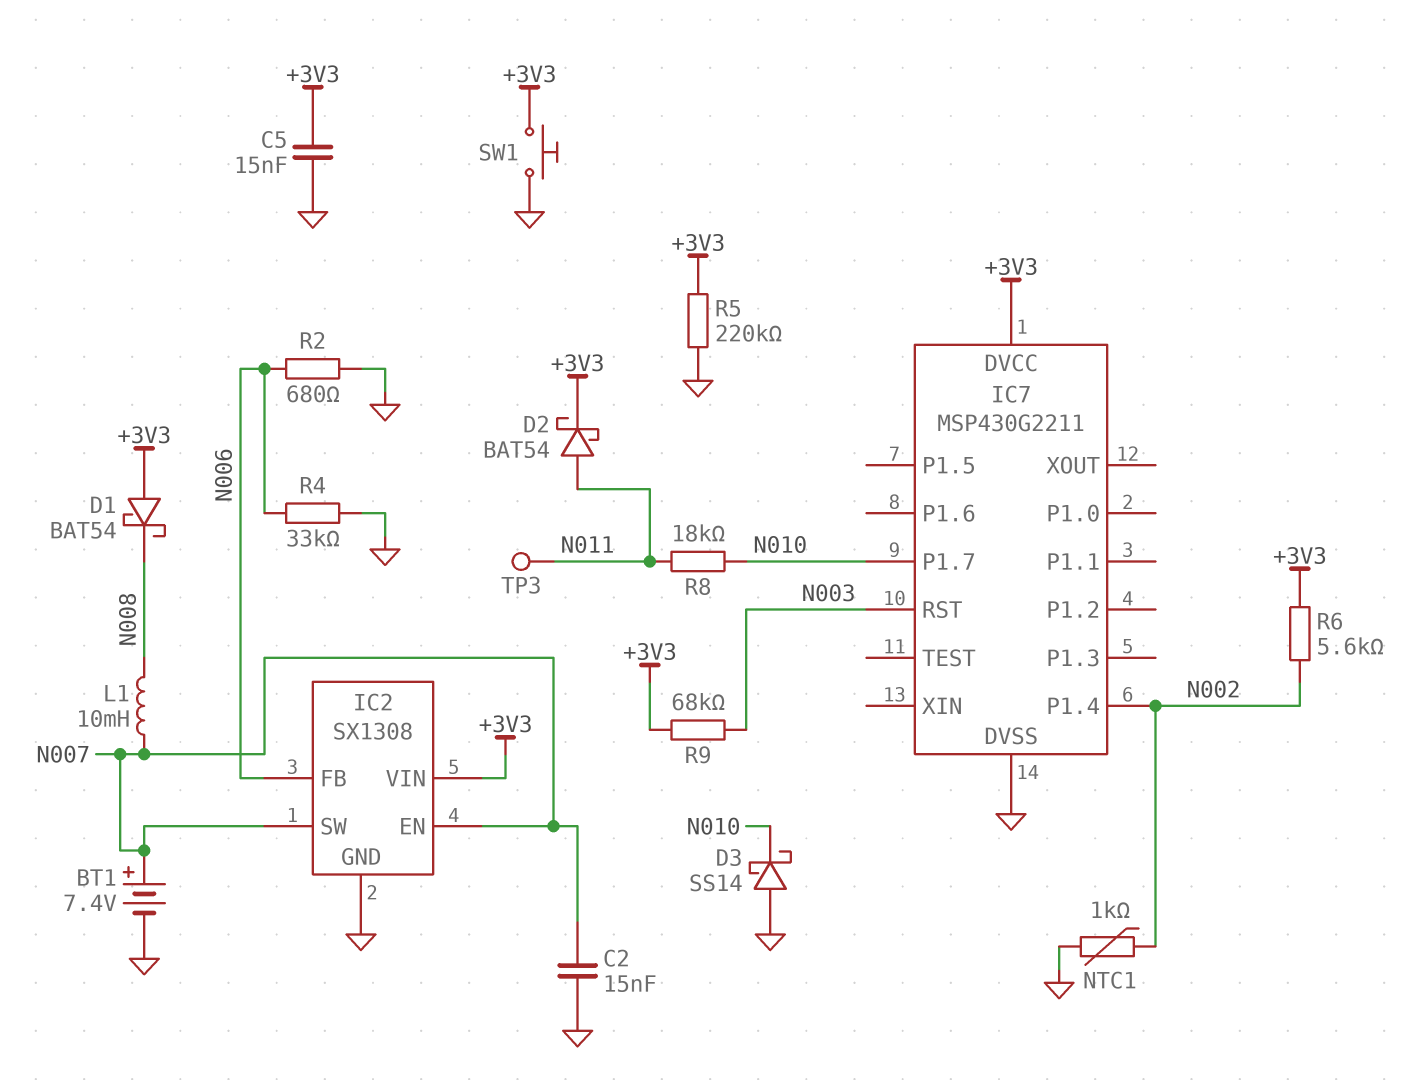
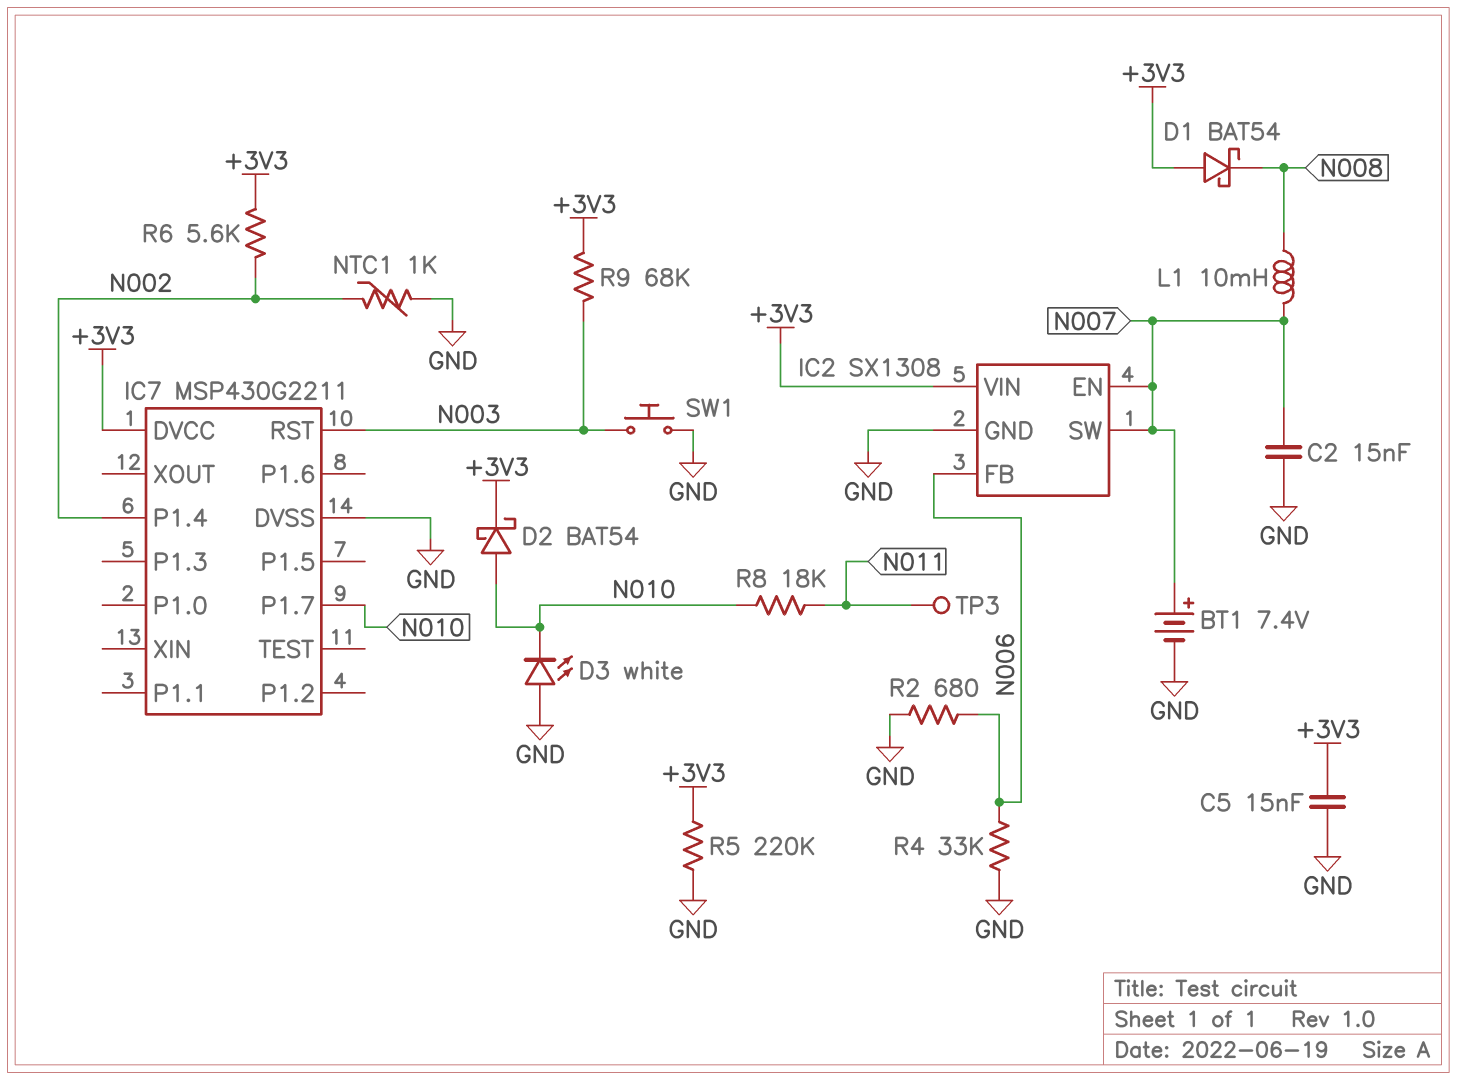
D2: schottky BAT54 (A N011, K +3V3) -> schottky BAT54 (A N010, K +3V3)
D3: schottky SS14 (A GND, K N010) -> LED white (A GND, K N010)
SW1: button (+3V3, GND) -> button (GND, N003)

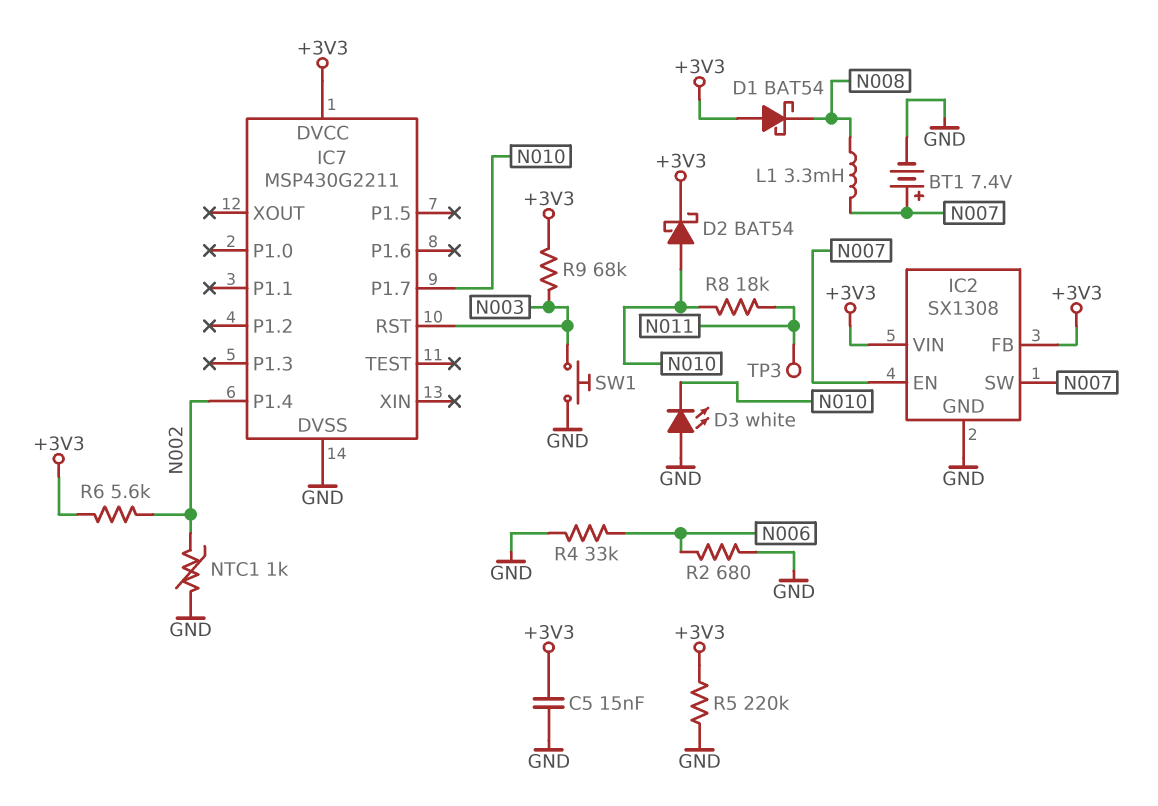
C2: 15nF (GND, N007) -> none
IC2 pin FB: N006 -> +3V3
L1: 10mH (N007, N008) -> 3.3mH (N007, N008)

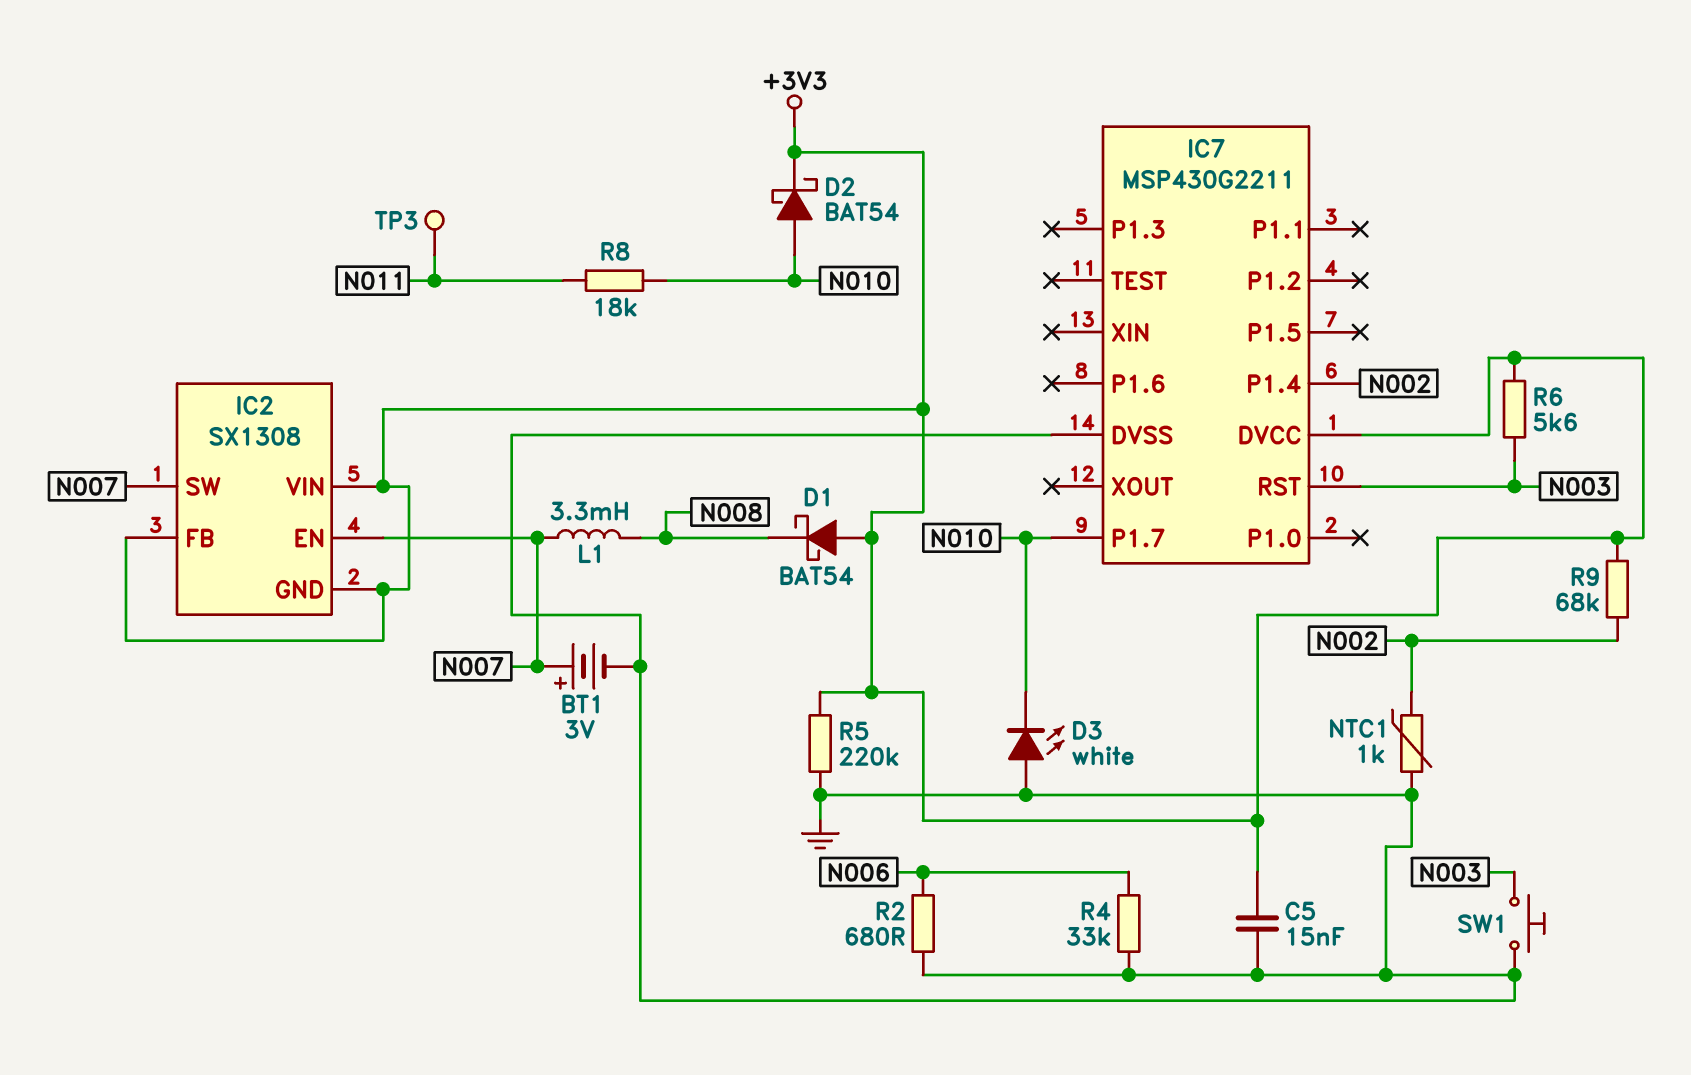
BT1: 7.4V (plus N007, minus GND) -> 3V (plus N007, minus GND)
IC2 pin GND: GND -> +3V3
R6: 5.6k (+3V3, N002) -> 5.6k (+3V3, N003)
R9: 68k (+3V3, N003) -> 68k (+3V3, N002)

